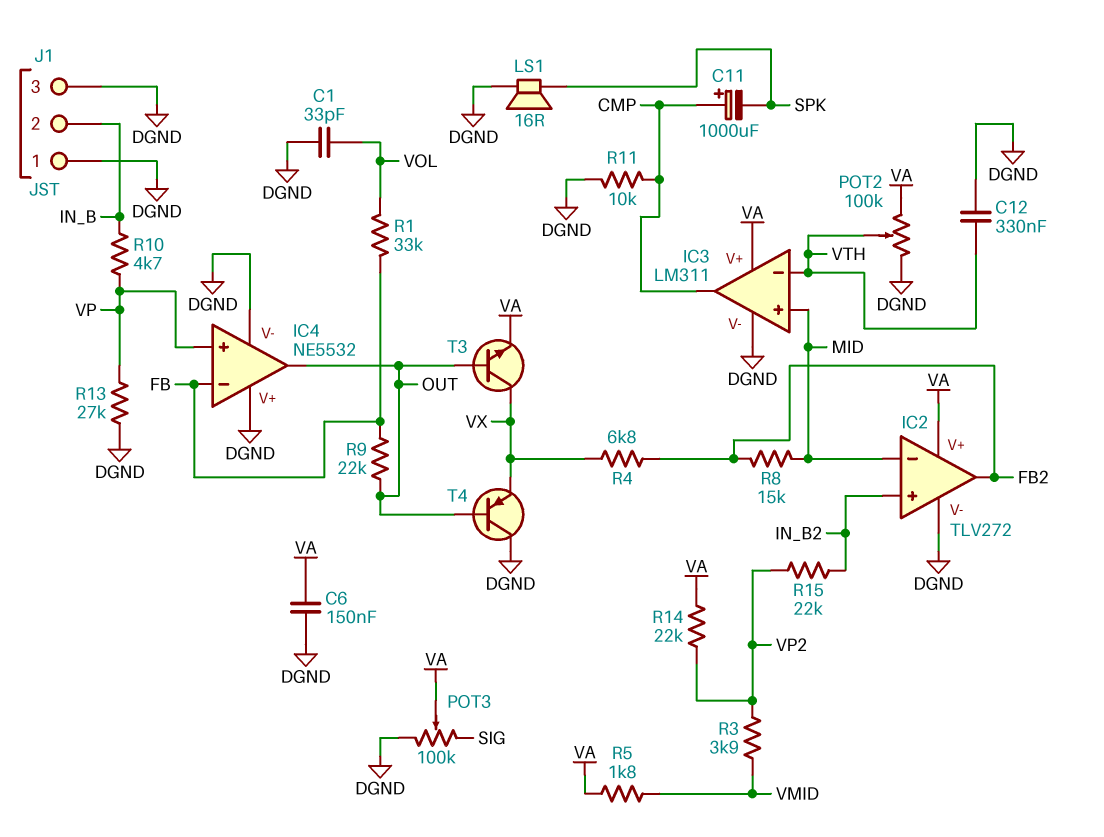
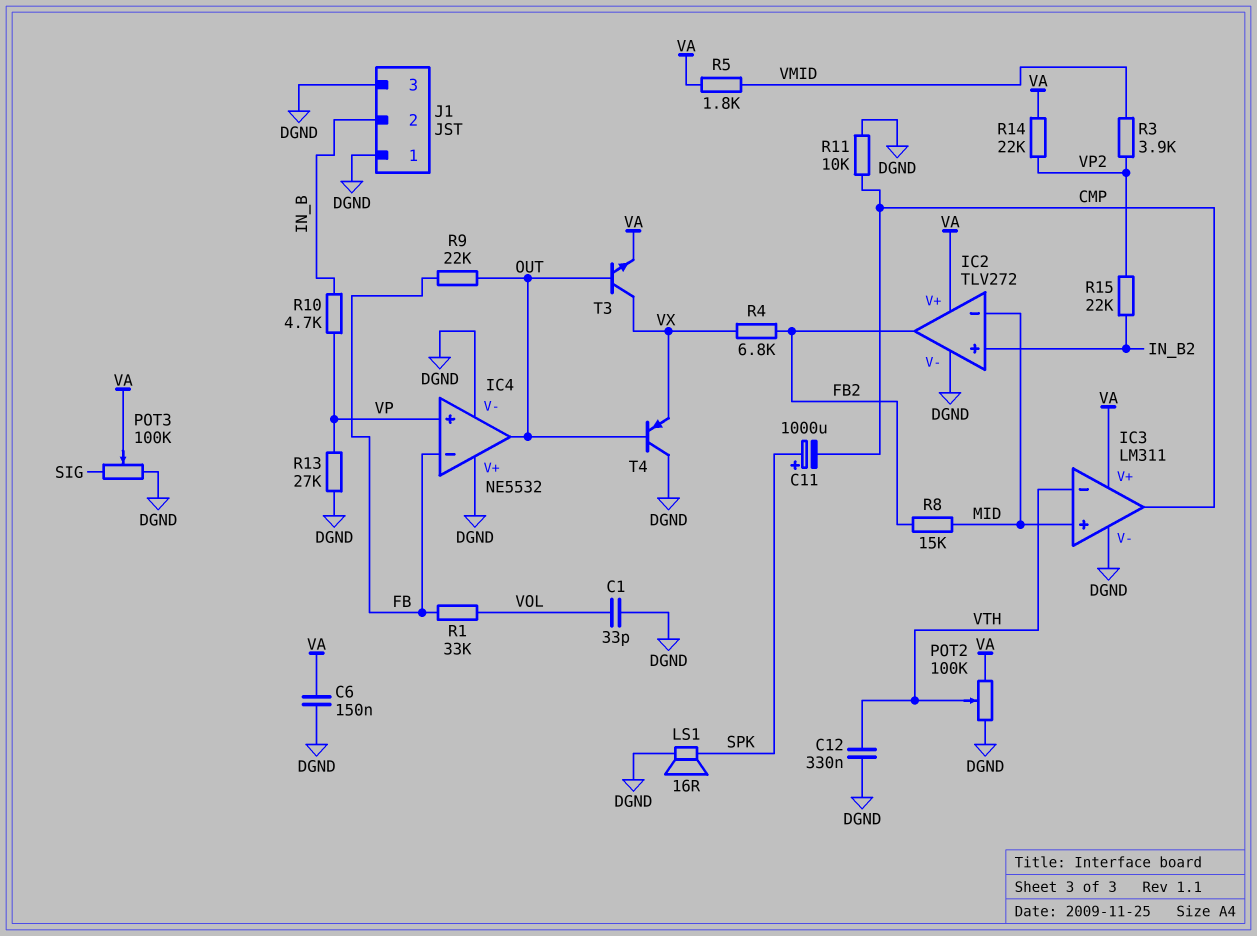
C11: 1000uF (plus CMP, minus SPK) -> 1000uF (plus SPK, minus CMP)

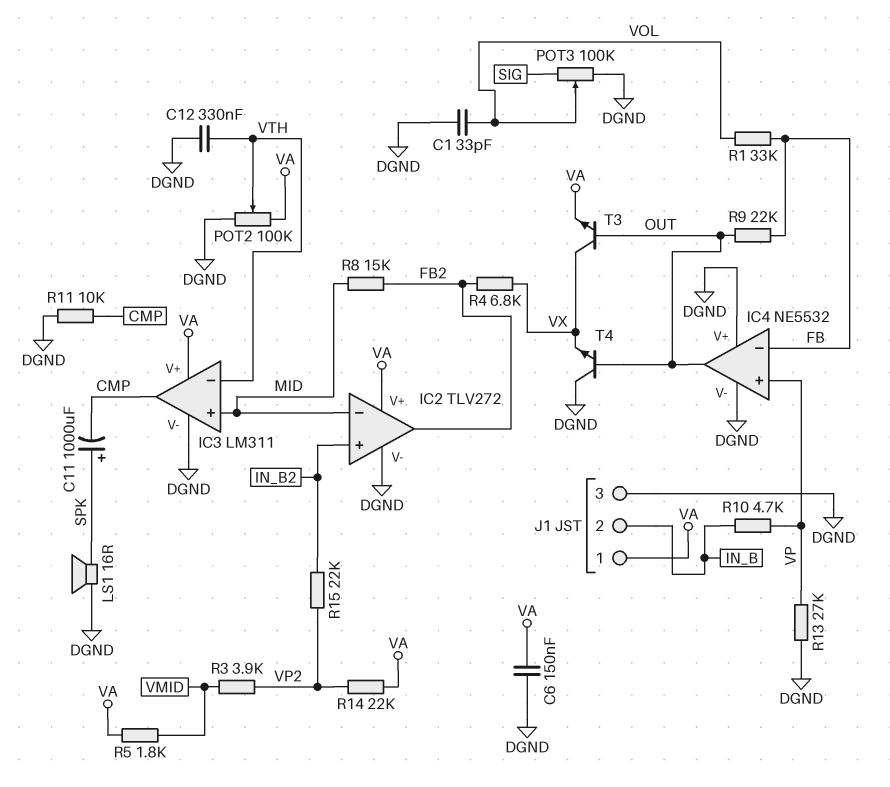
J1 pin 1: DGND -> VA
POT3: 100k (DGND, SIG, wiper VA) -> 100k (DGND, SIG, wiper VOL)
T4: PNP (B OUT, C DGND, E VX) -> NPN (B OUT, C DGND, E VX)

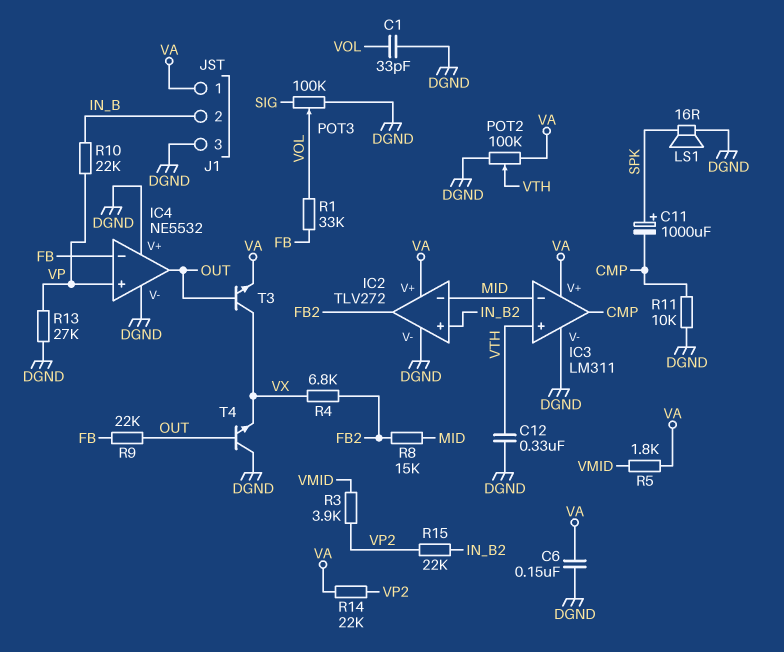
IC3 pin in+: MID -> VTH
IC3 pin in-: VTH -> MID
R10: 4.7k (IN_B, VP) -> 22k (IN_B, VP)

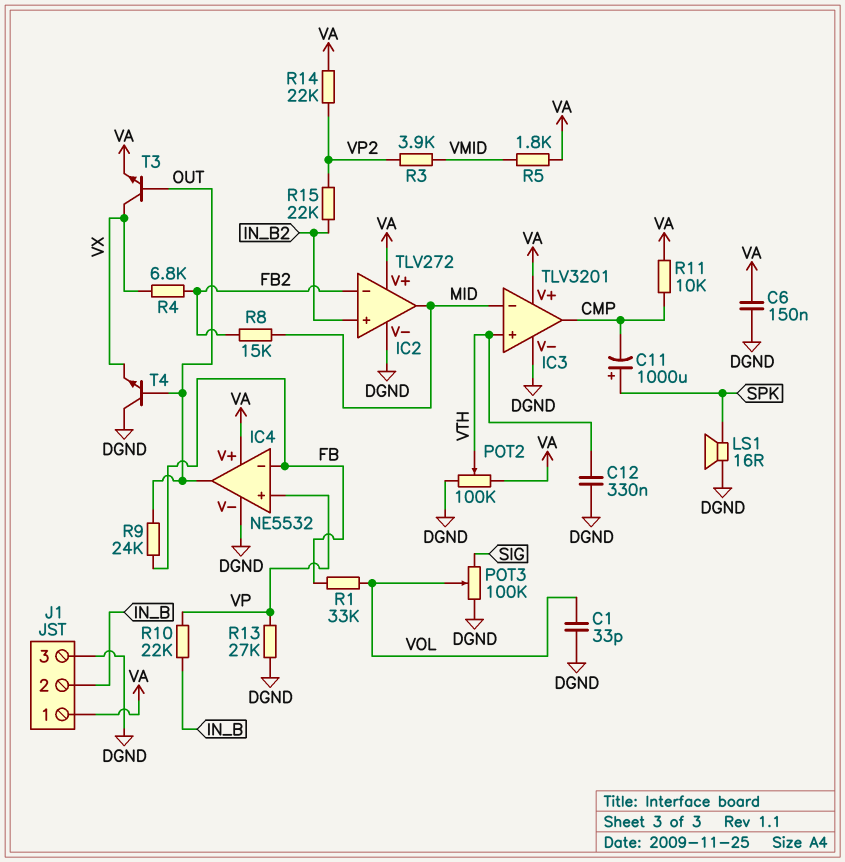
IC2 pin in-: MID -> FB2
IC2 pin out: FB2 -> MID
IC3: LM311 -> TLV3201
IC4 pin V+: DGND -> VA
R9: 22k (FB, OUT) -> 24k (FB, OUT)
R11: 10k (CMP, DGND) -> 10k (CMP, VA)

